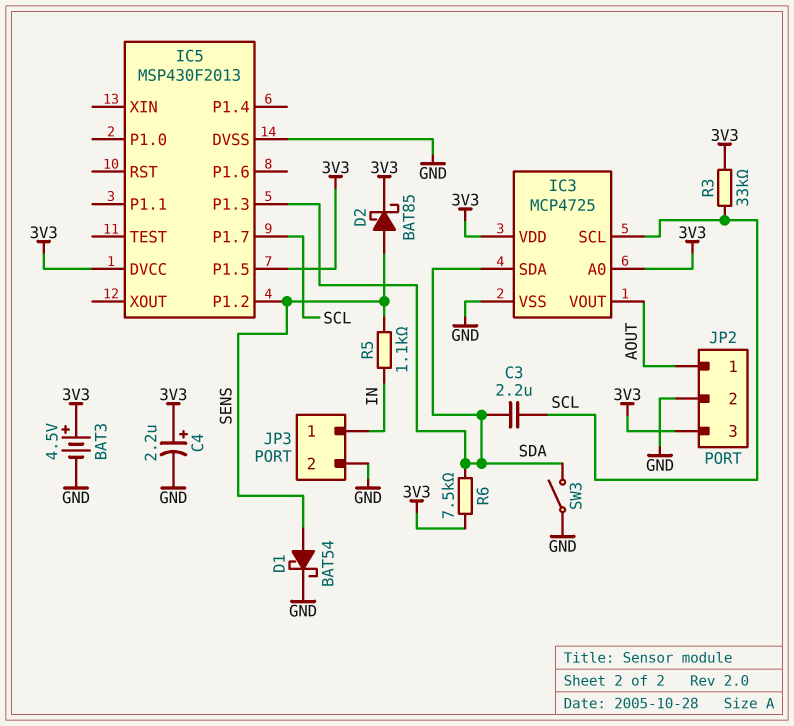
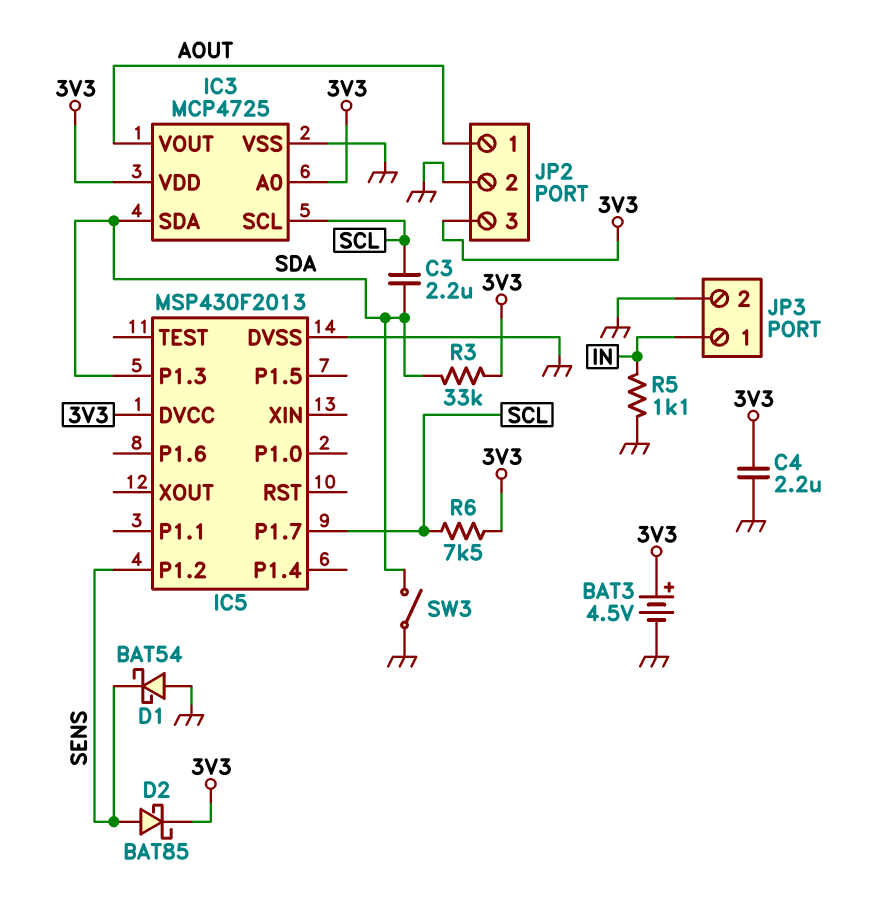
C4: 2.2uF (plus 3V3, minus GND) -> 2.2uF (3V3, GND)
D1: schottky BAT54 (A SENS, K GND) -> schottky BAT54 (A GND, K SENS)
IC5 pin P1.5: 3V3 -> none
R3: 33k (3V3, SCL) -> 33k (3V3, SDA)
R5: 1.1k (IN, SENS) -> 1.1k (GND, IN)
R6: 7.5k (3V3, SDA) -> 7.5k (3V3, SCL)

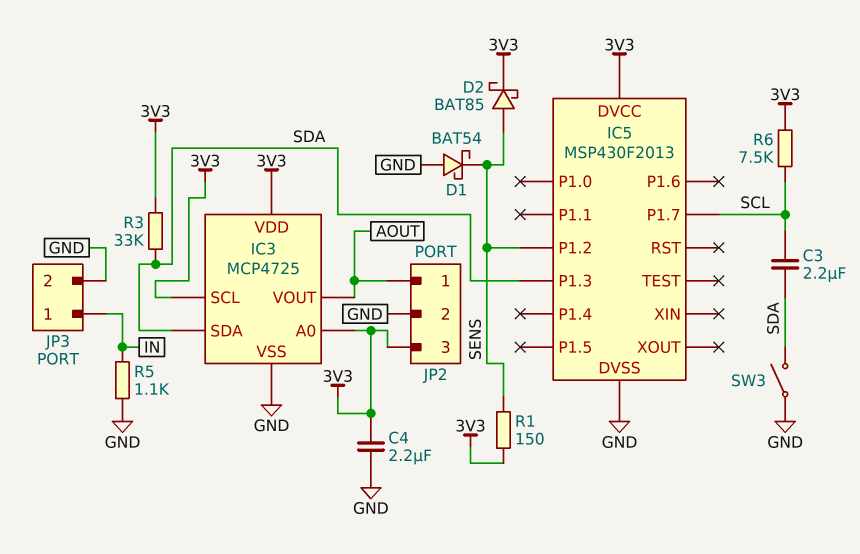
BAT3: 4.5V (plus 3V3, minus GND) -> none
IC3 pin SCL: SCL -> 3V3
R1: none -> 150 (3V3, SENS)

